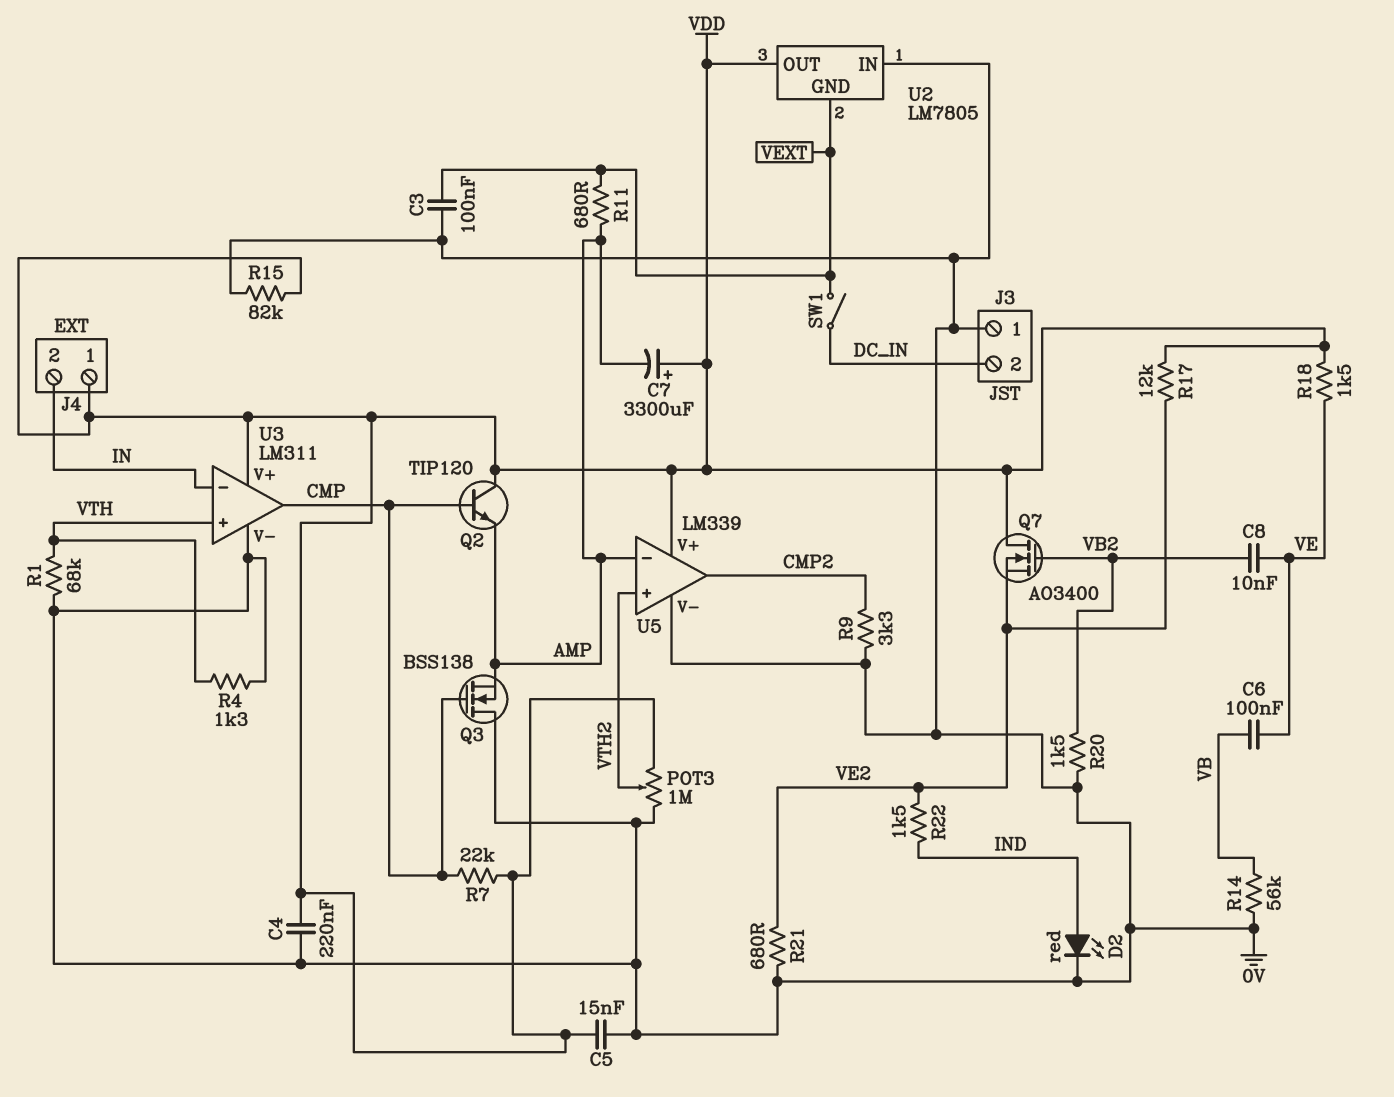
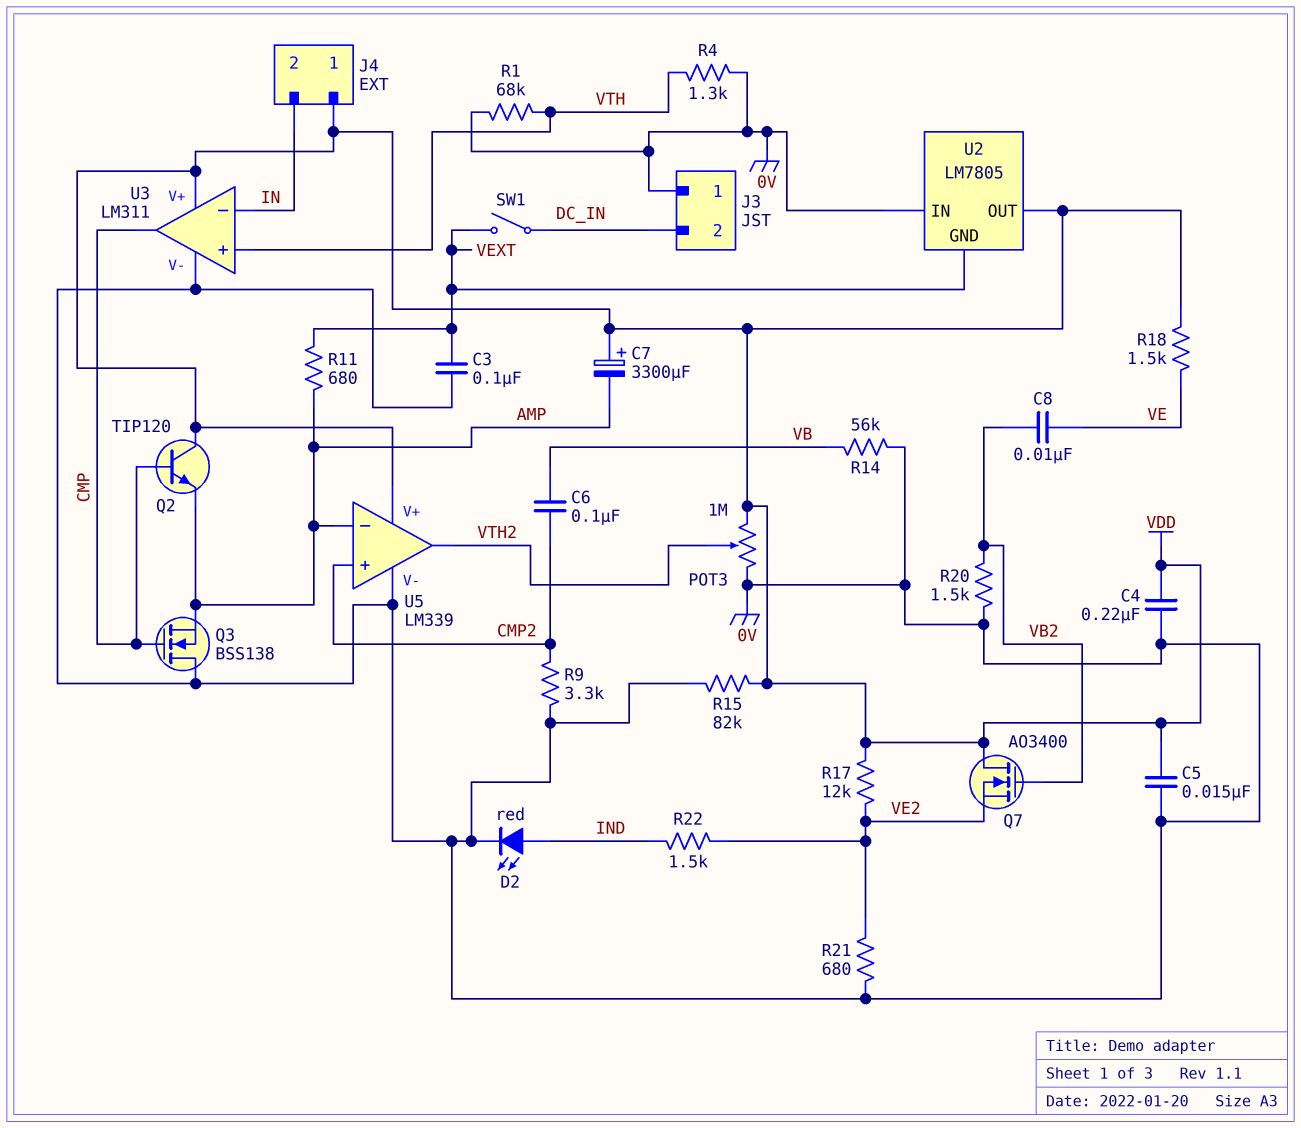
C6: 100nF (VB, VE) -> 100nF (CMP2, VB)
R7: 22k (CMP, VDD) -> none
U5 pin in+: VTH2 -> CMP2
U5 pin out: CMP2 -> VTH2

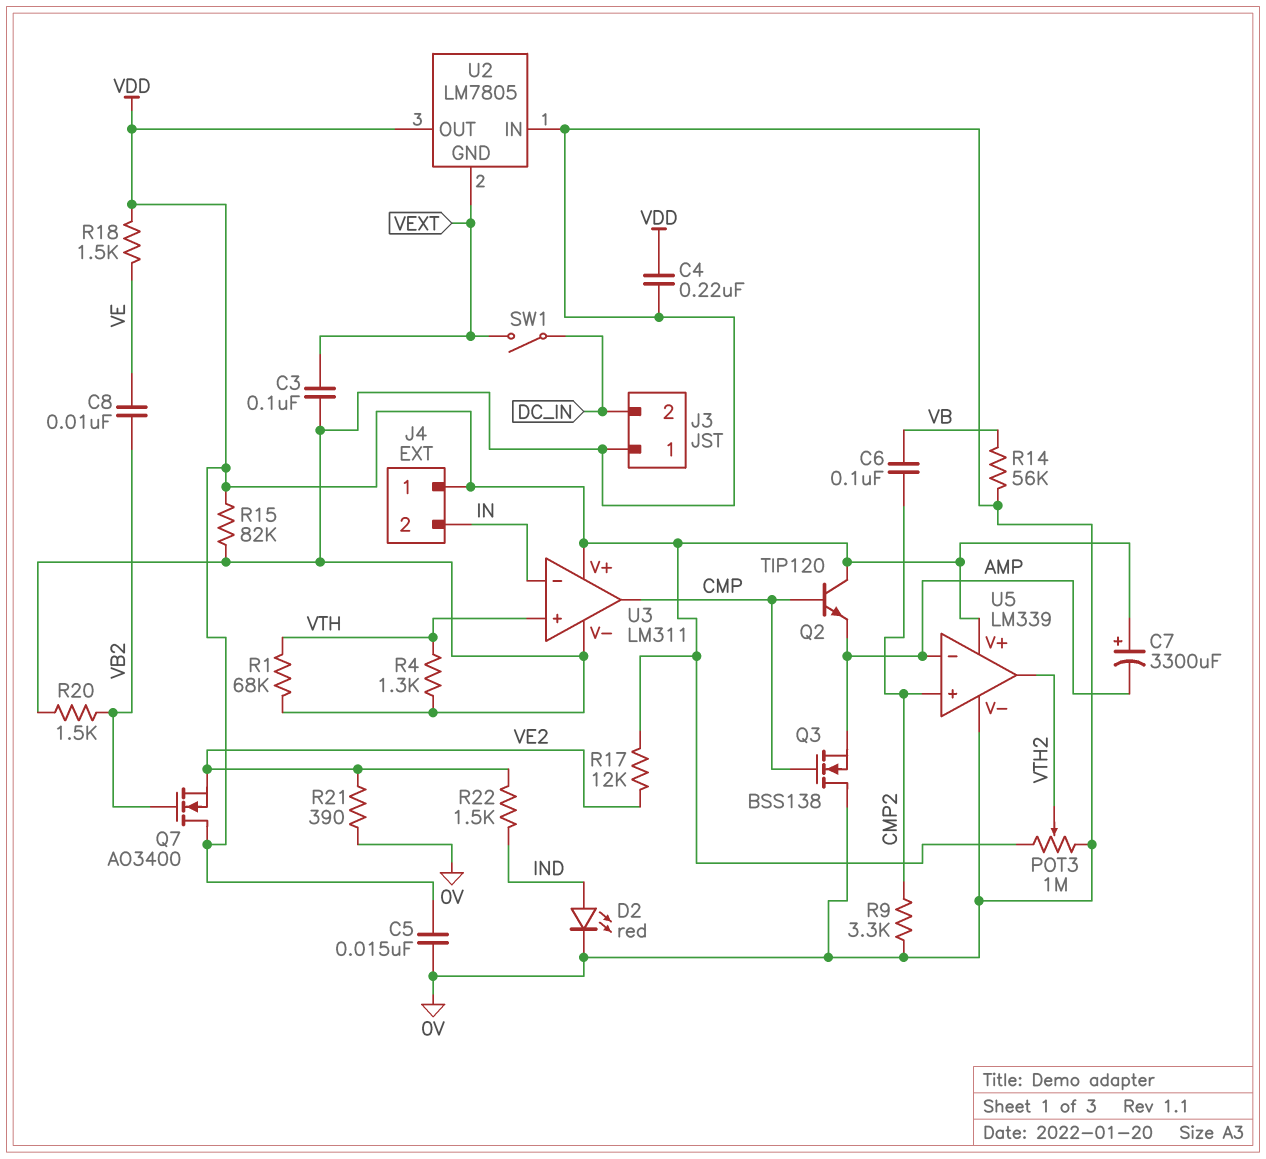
R11: 680 (AMP, VEXT) -> none
R21: 680 (0V, VE2) -> 390 (0V, VE2)

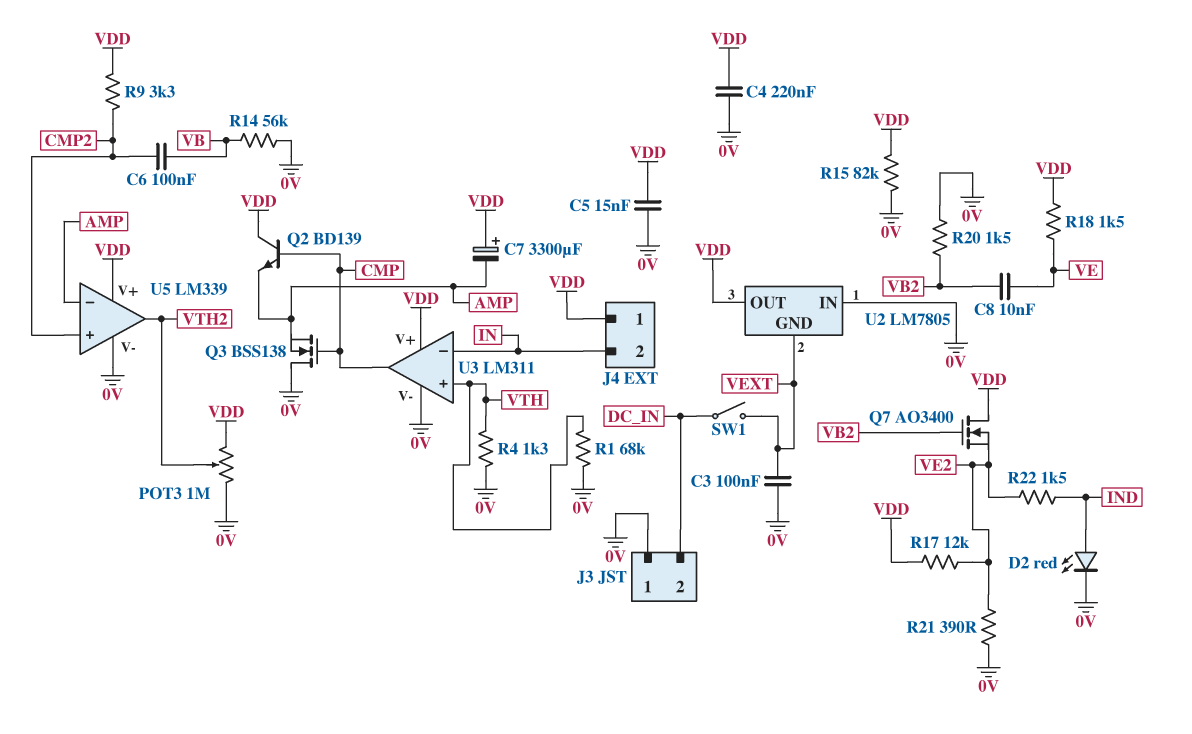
Q2: NPN TIP120 (B CMP, C VDD, E AMP) -> NPN BD139 (B CMP, C VDD, E AMP)
R9: 3.3k (0V, CMP2) -> 3.3k (CMP2, VDD)

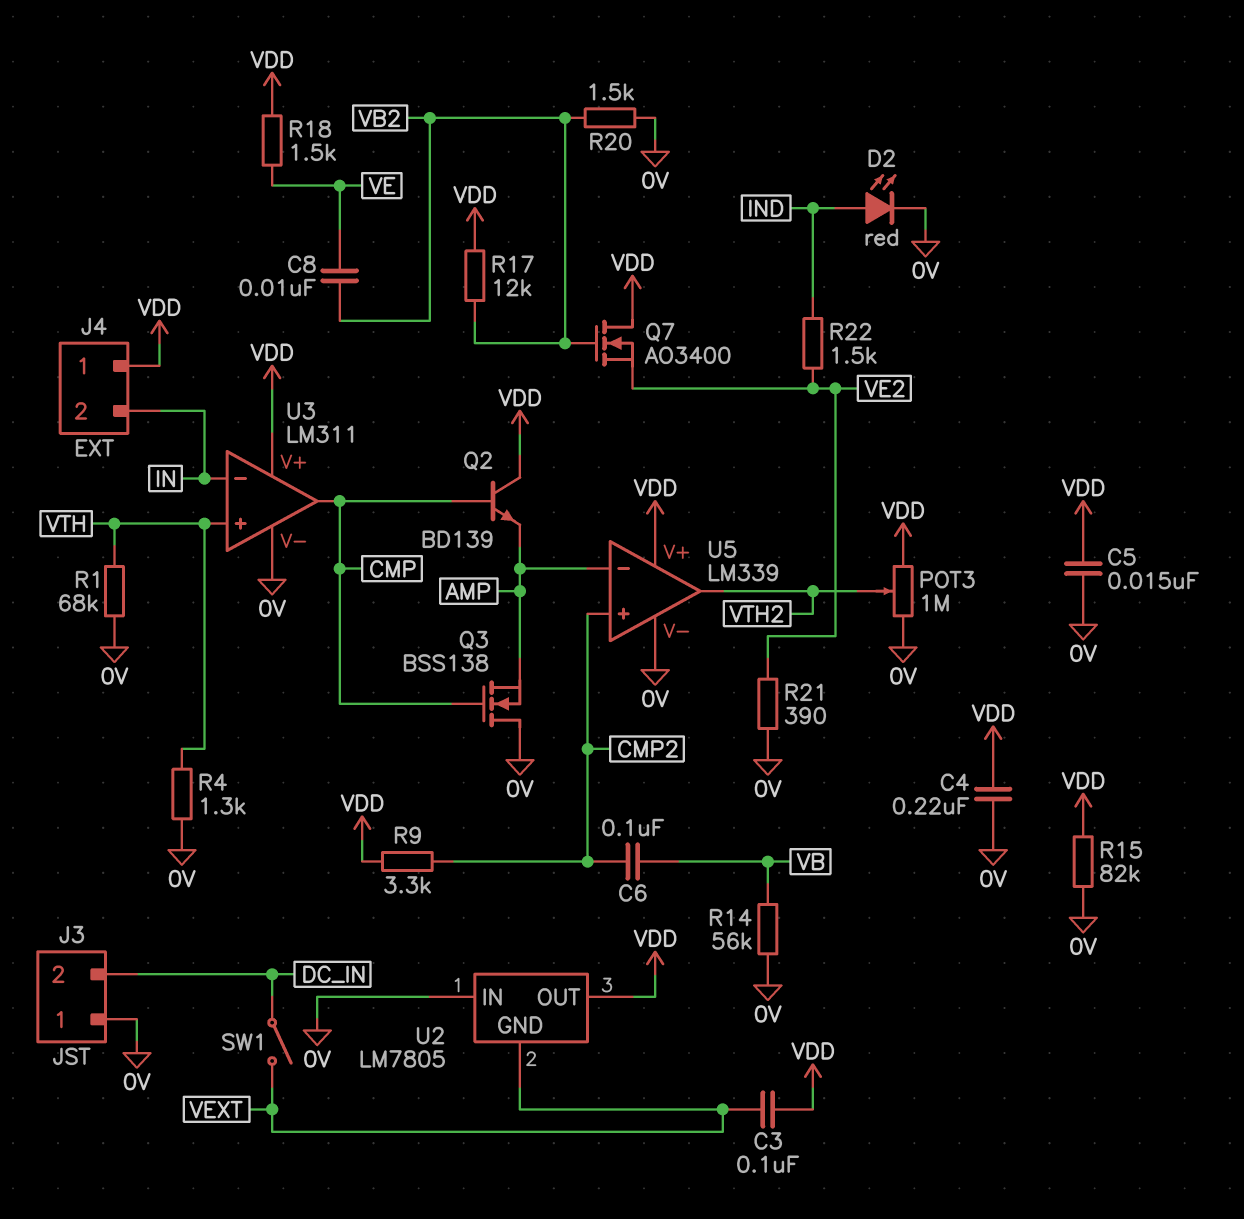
C3: 100nF (0V, VEXT) -> 100nF (VDD, VEXT)
C7: 3300uF (plus VDD, minus AMP) -> none
R17: 12k (VDD, VE2) -> 12k (VB2, VDD)

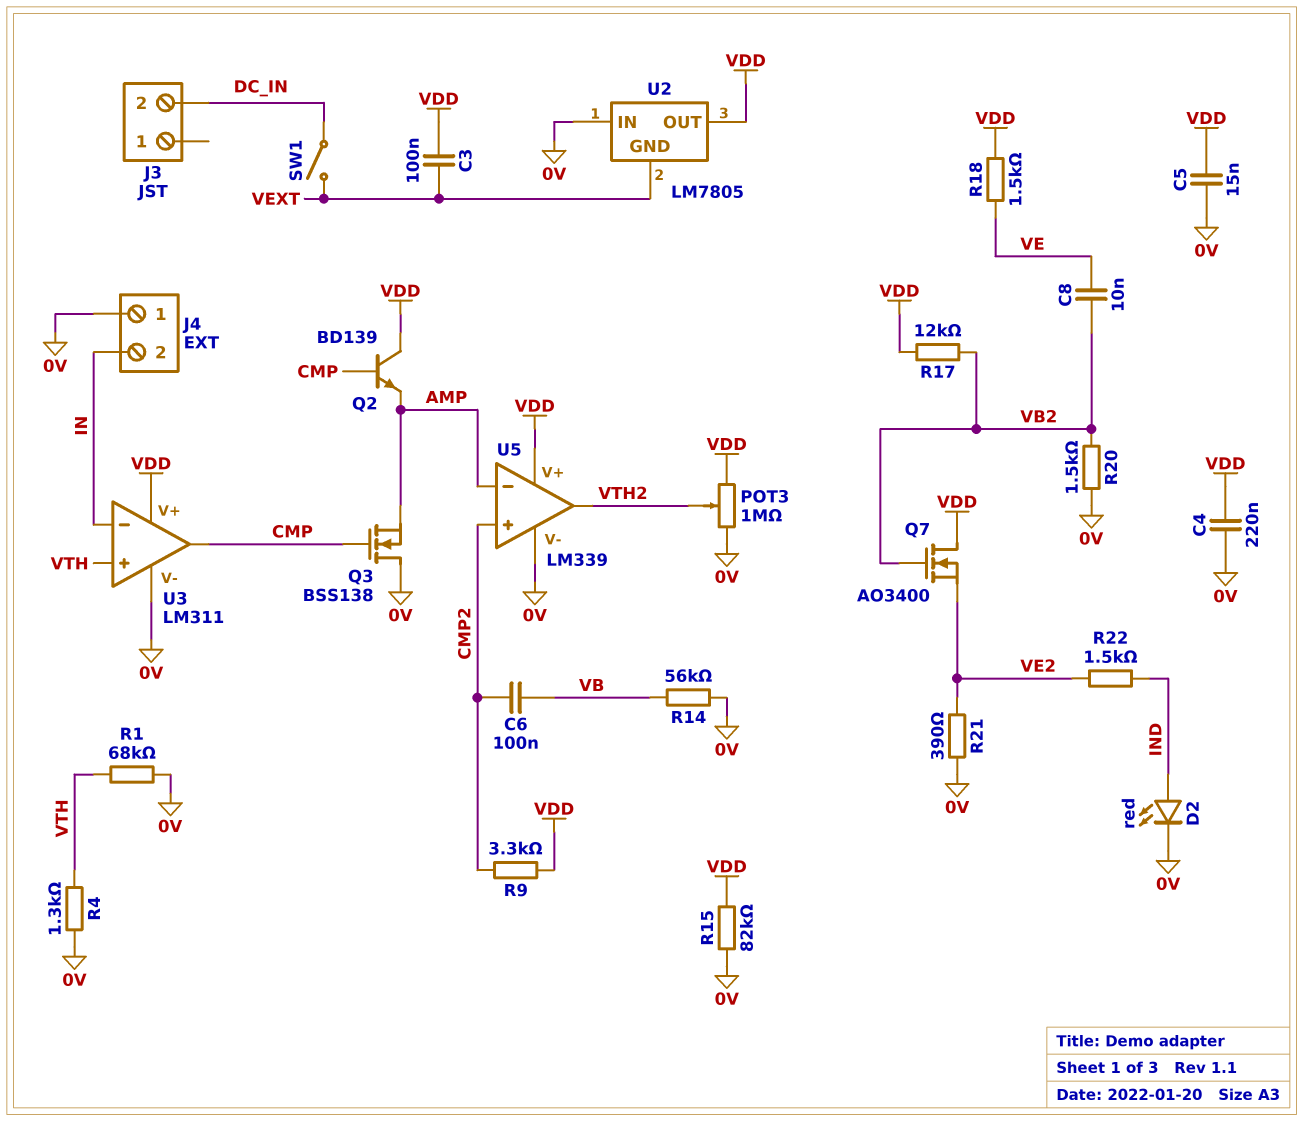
J3 pin 1: 0V -> none
J4 pin 1: VDD -> 0V

